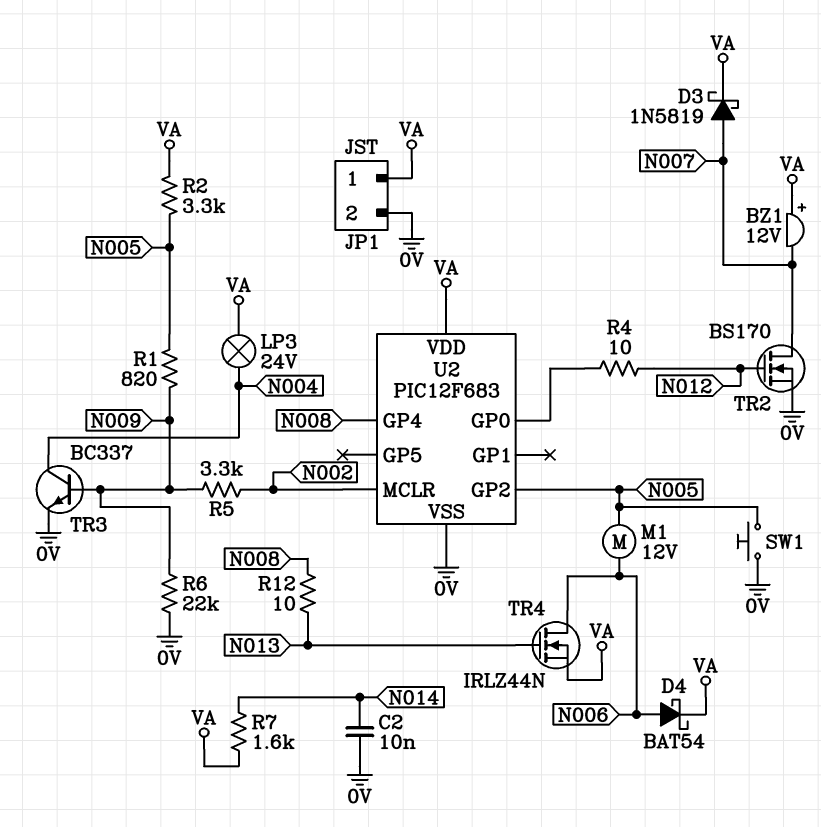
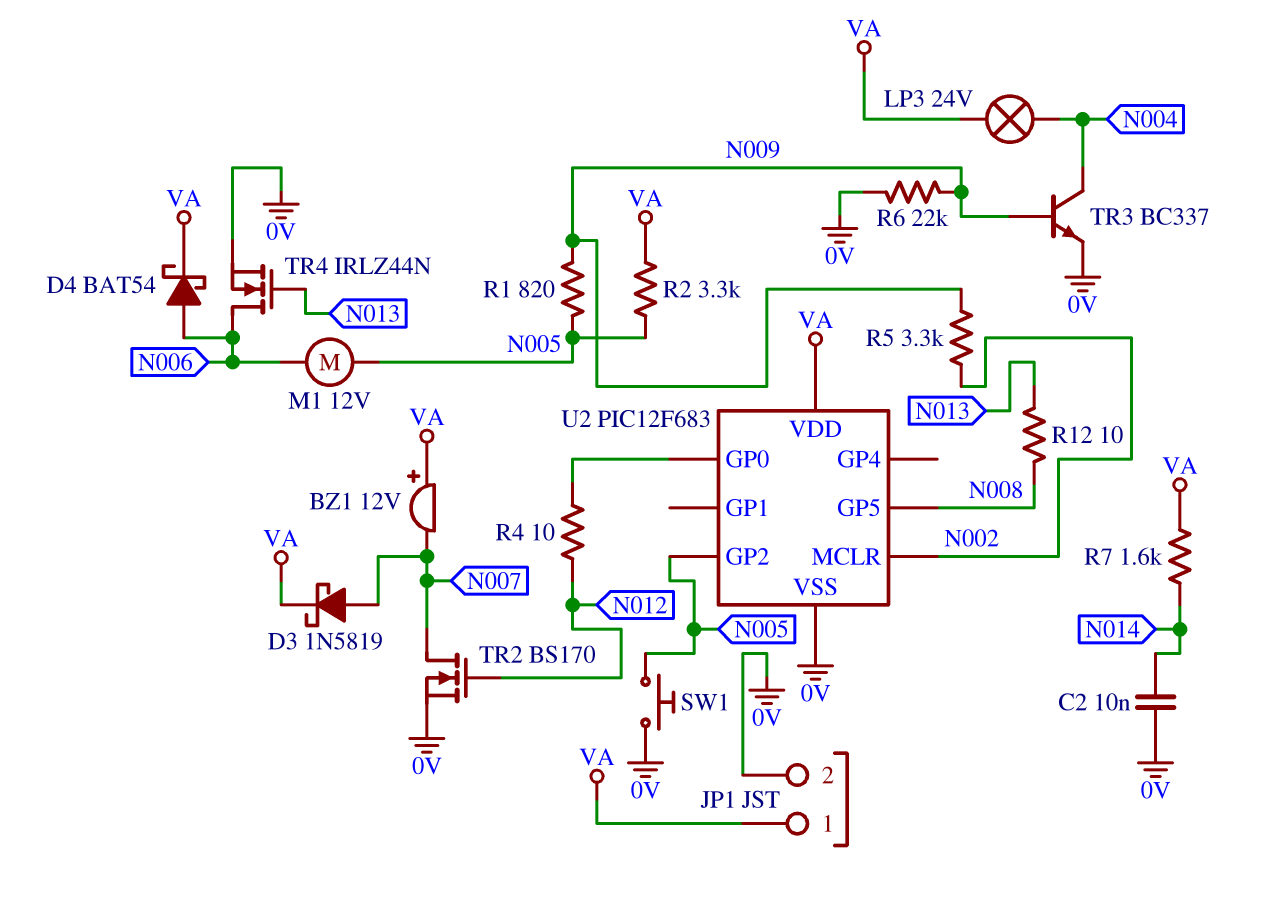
TR4: NMOS IRLZ44N (G N013, D N006, S VA) -> NMOS IRLZ44N (G N013, D N006, S 0V)
U2 pin GP4: N008 -> none
U2 pin GP5: none -> N008

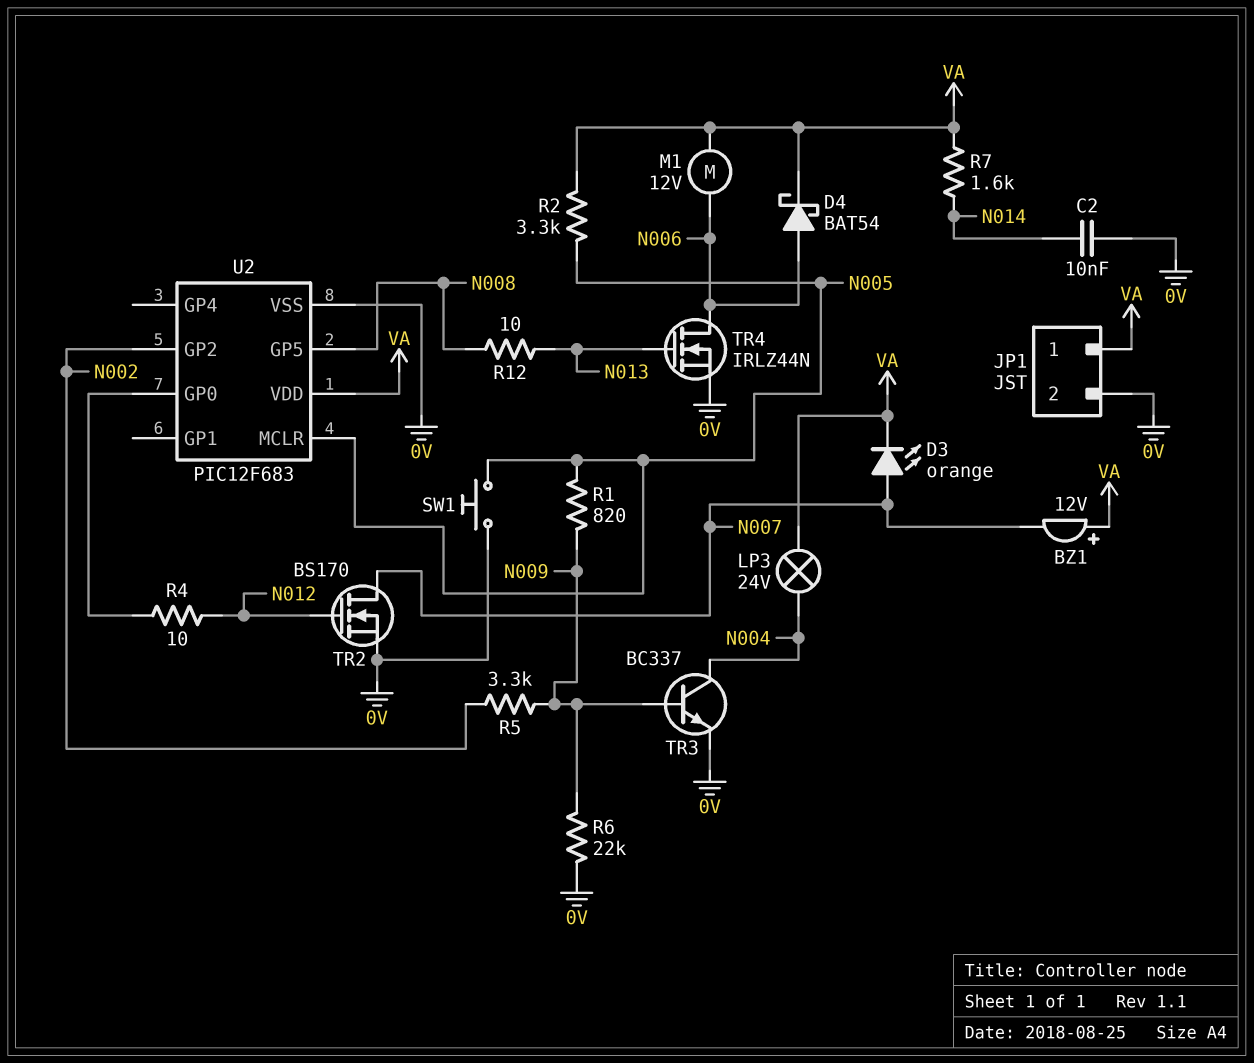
D3: schottky 1N5819 (A N007, K VA) -> LED orange (A N007, K VA)
M1: motor 12V (N005, N006) -> motor 12V (N006, VA)
U2 pin GP2: N005 -> N002
U2 pin MCLR: N002 -> N005

